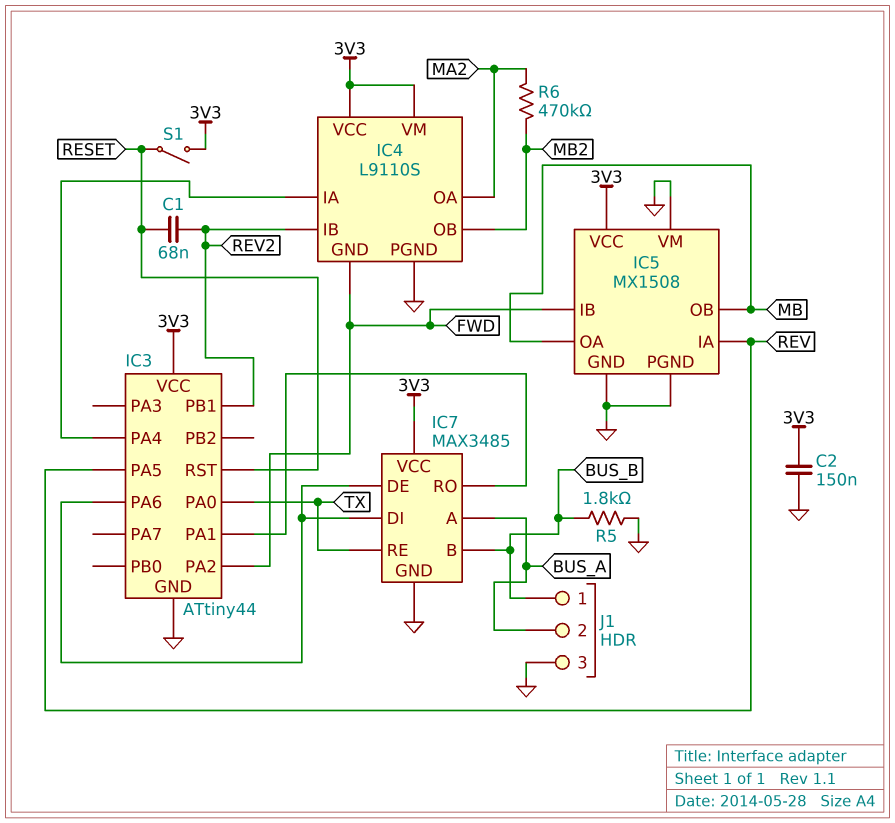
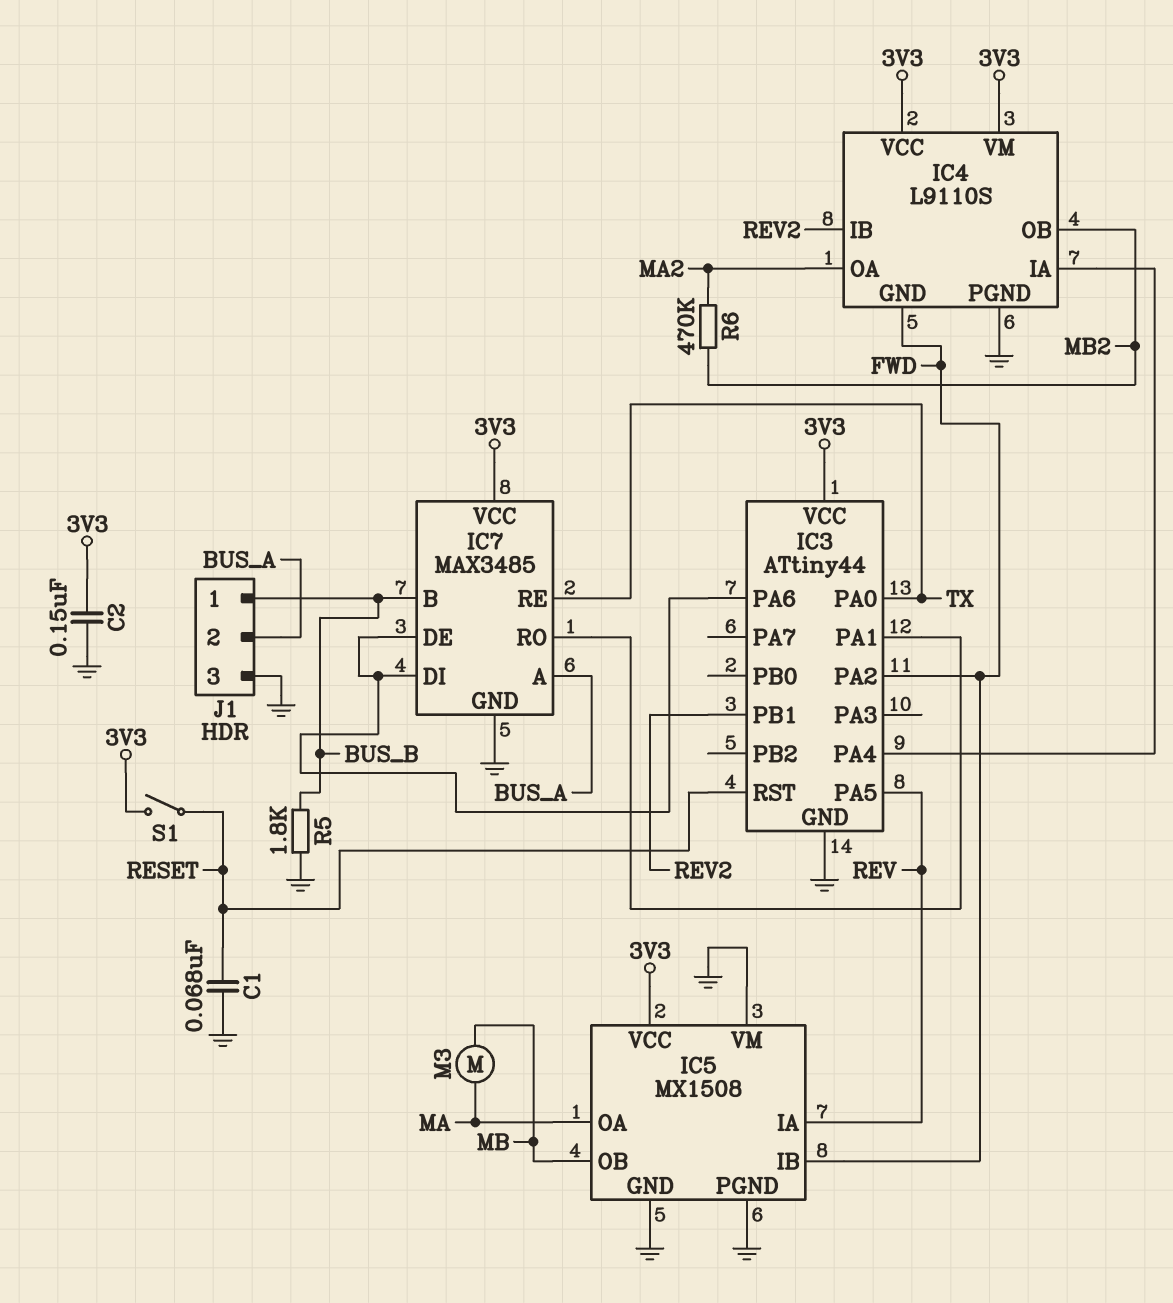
C1: 68nF (RESET, REV2) -> 68nF (GND, RESET)
IC5 pin OA: MB -> MA
M3: none -> motor (MA, MB)

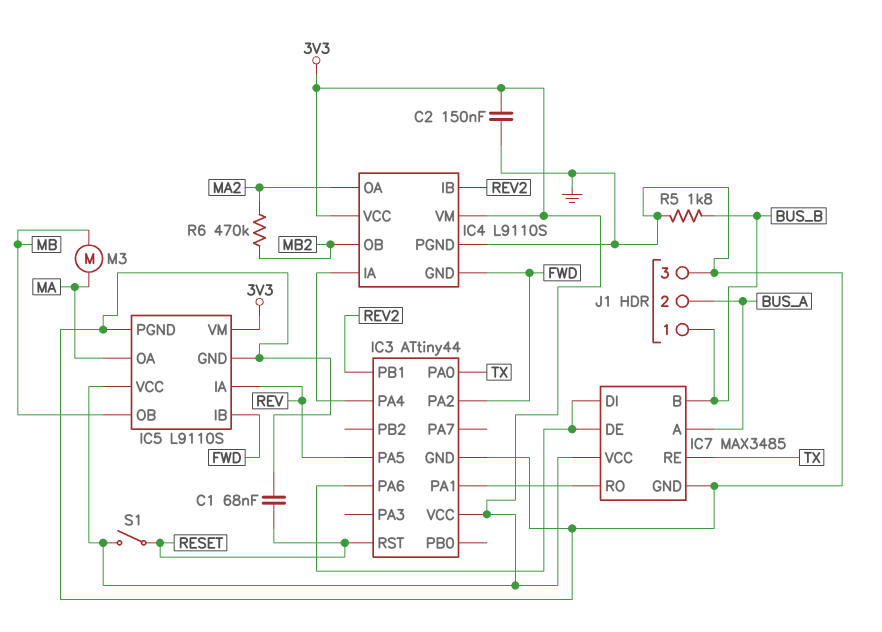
IC5: MX1508 -> L9110S
IC5 pin VM: GND -> 3V3

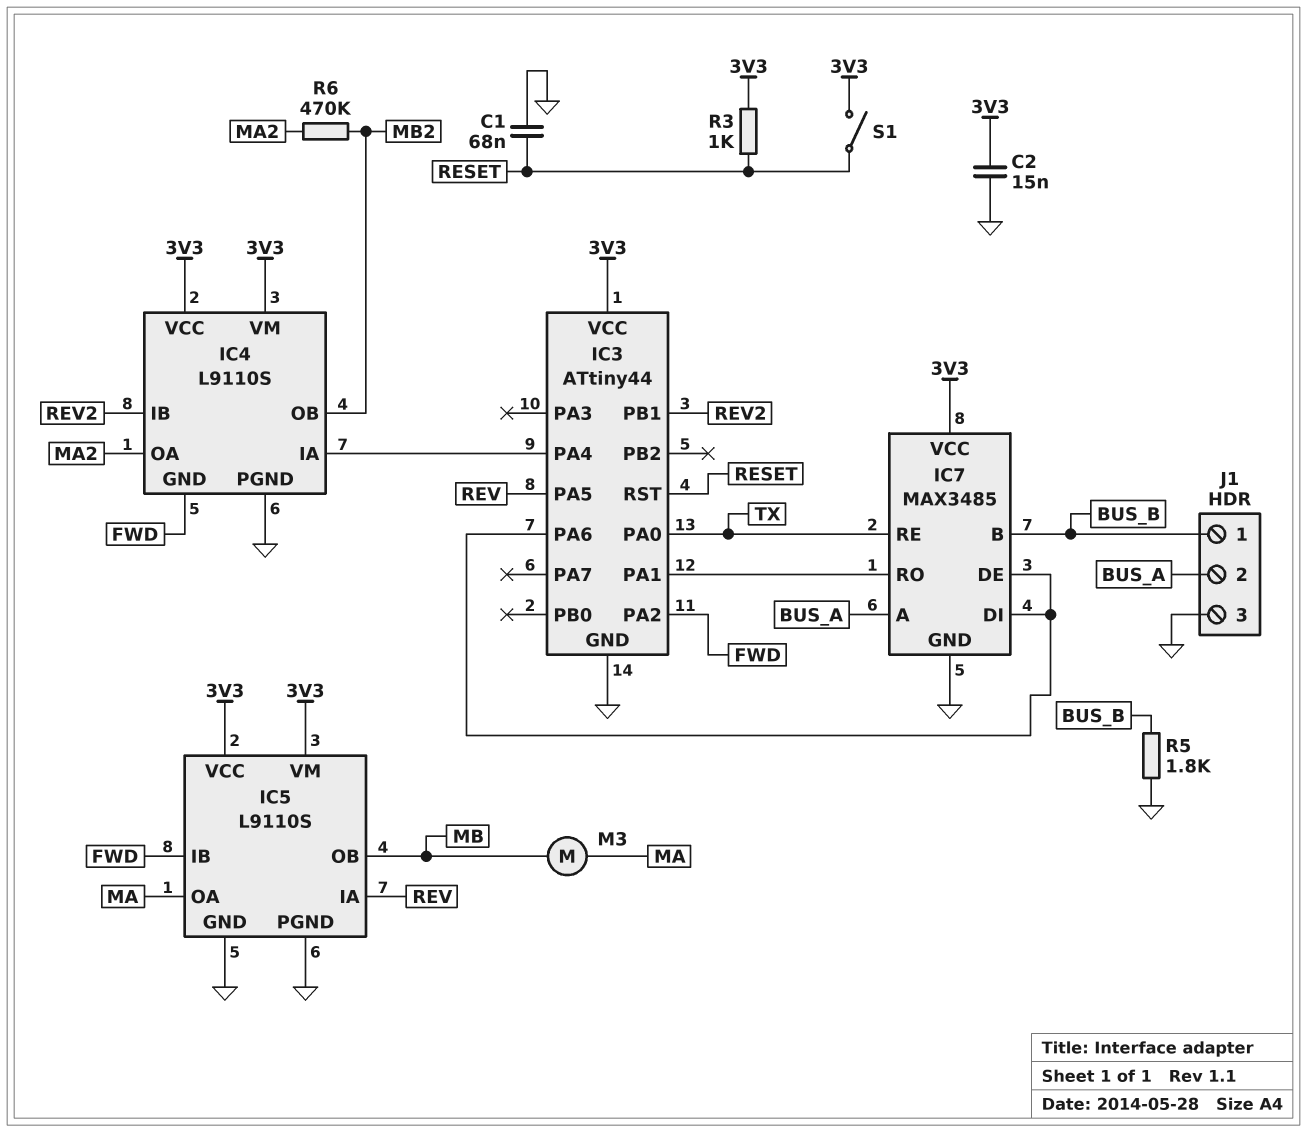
C2: 150nF (3V3, GND) -> 15nF (3V3, GND)
R3: none -> 1k (3V3, RESET)

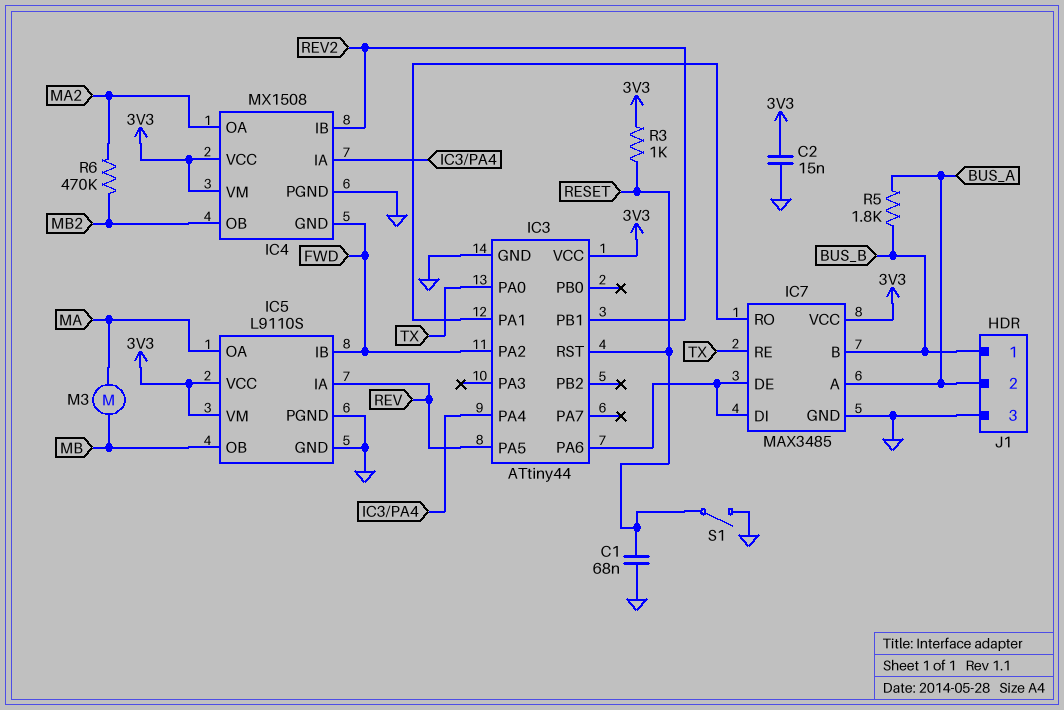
IC4: L9110S -> MX1508
R5: 1.8k (BUS_B, GND) -> 1.8k (BUS_A, BUS_B)
S1: switch (3V3, RESET) -> switch (GND, RESET)

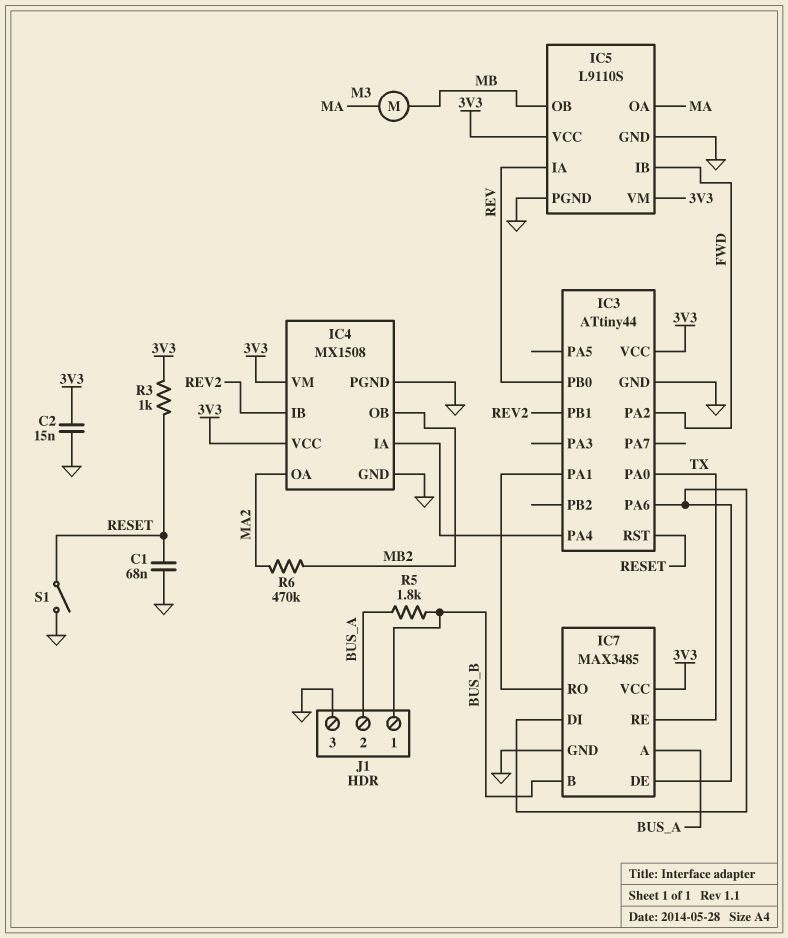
IC3 pin PA5: REV -> none
IC3 pin PB0: none -> REV
IC4 pin GND: FWD -> GND

